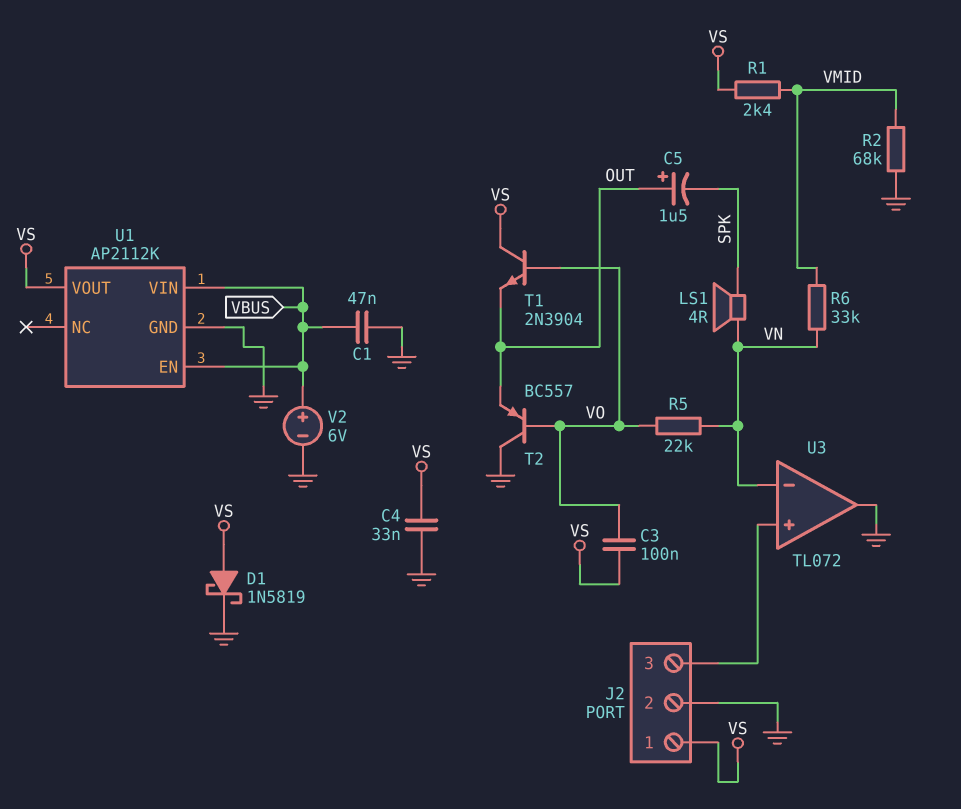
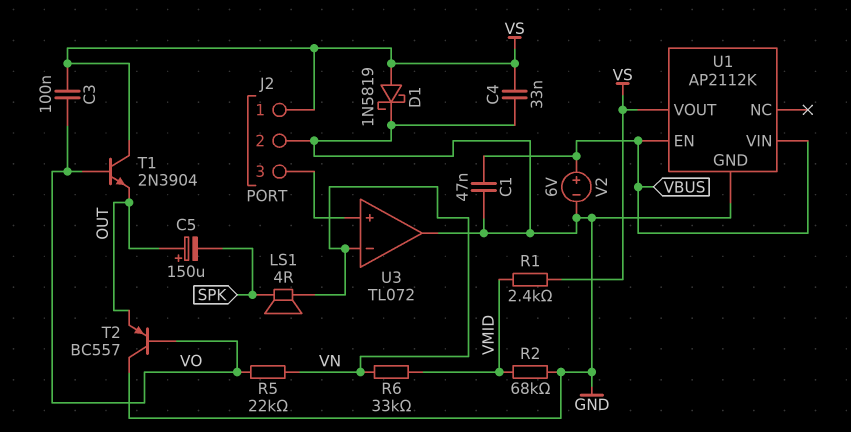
C5: 1.5uF (plus OUT, minus SPK) -> 150uF (plus OUT, minus SPK)

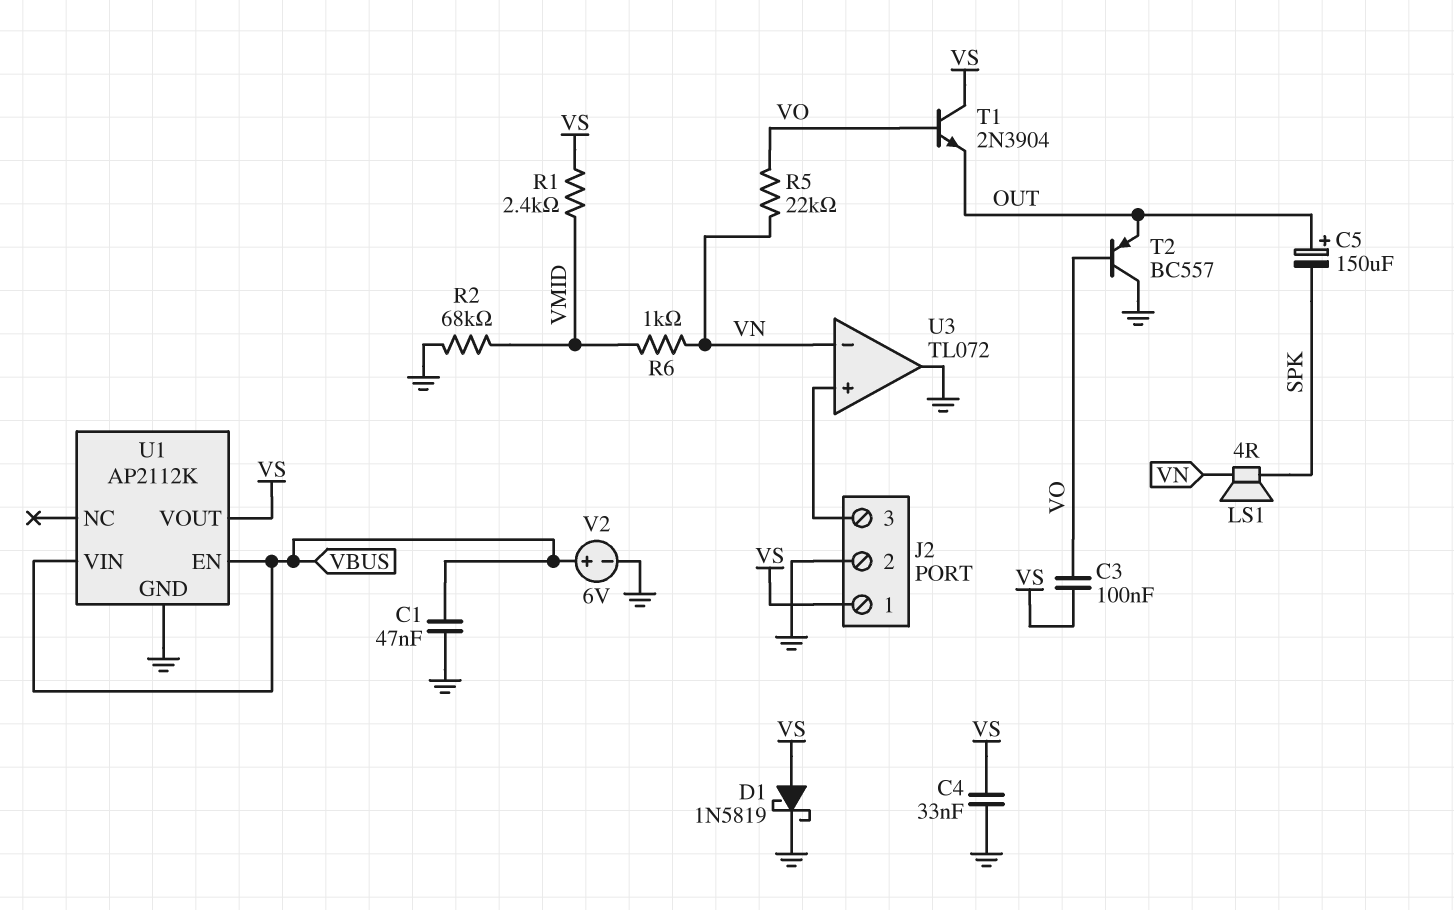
R6: 33k (VMID, VN) -> 1k (VMID, VN)

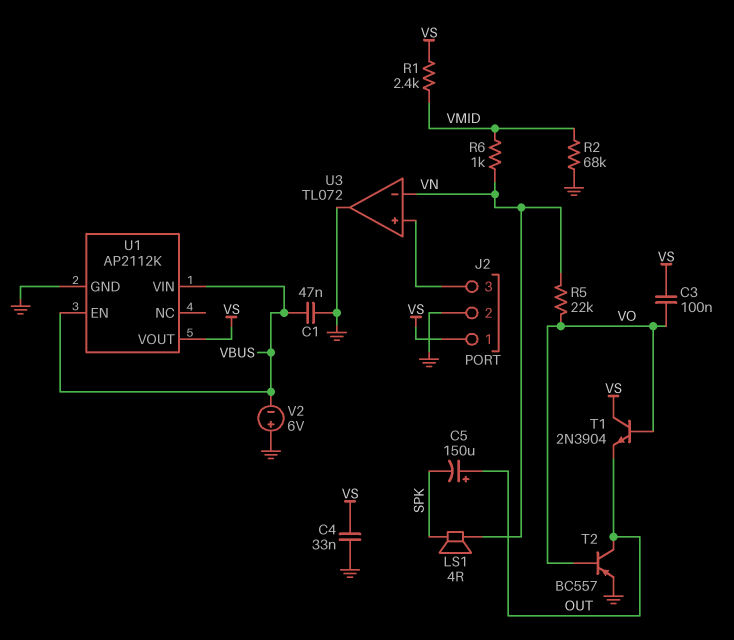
D1: schottky 1N5819 (A VS, K GND) -> none
T2: PNP BC557 (B VO, C GND, E OUT) -> PNP BC557 (B VO, C OUT, E GND)
V2: 6V (plus VBUS, minus GND) -> 6V (plus GND, minus VBUS)

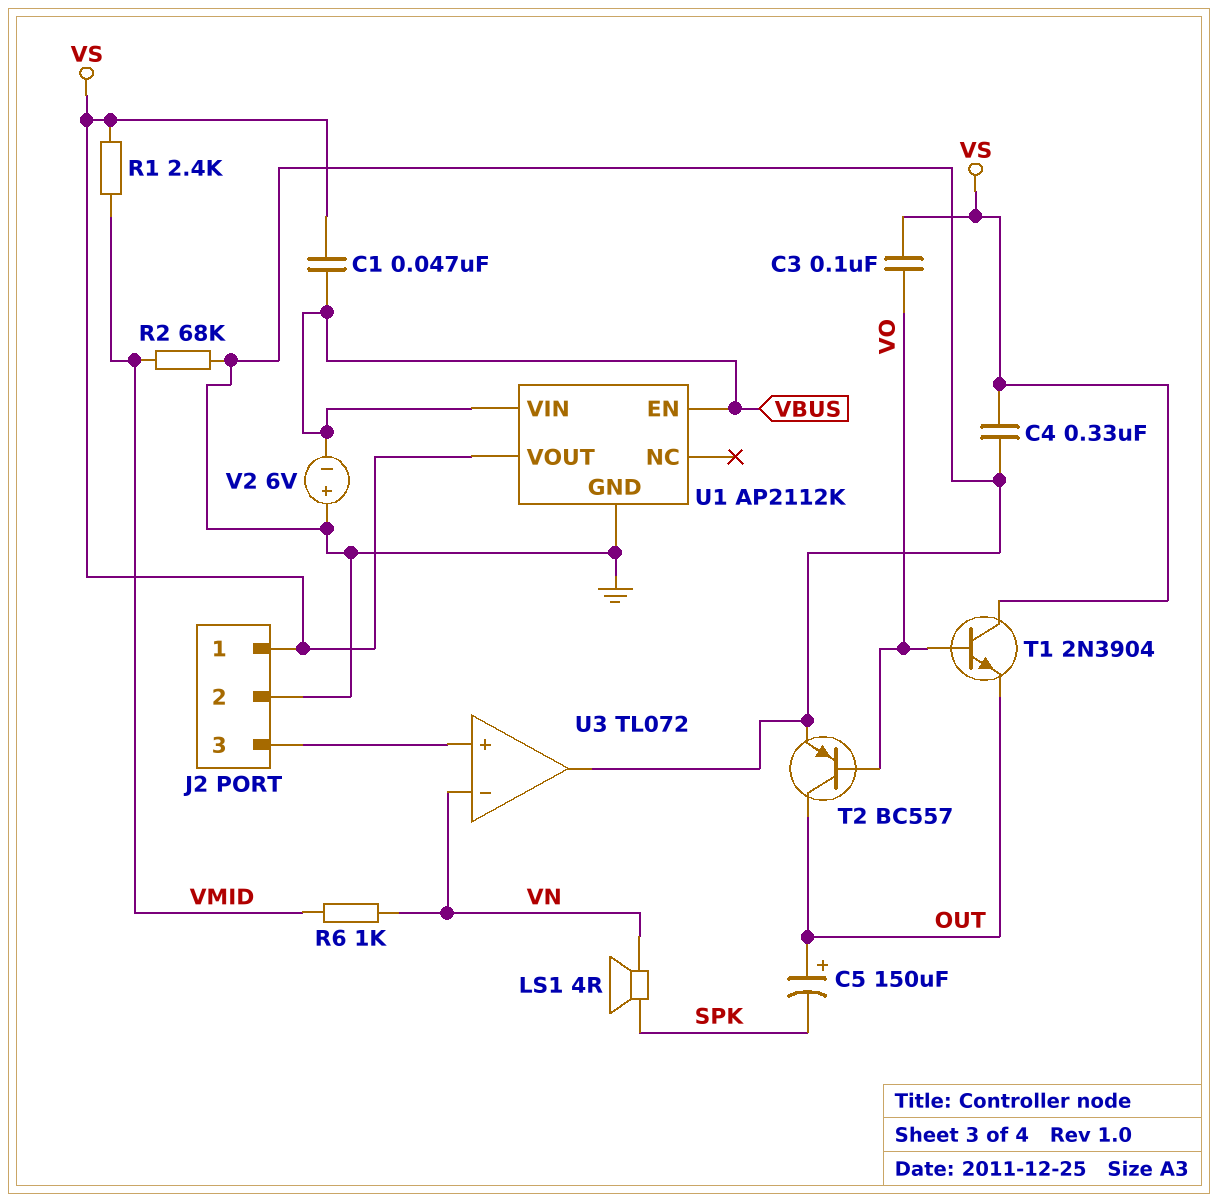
C1: 47nF (GND, VBUS) -> 47nF (VBUS, VS)
C4: 33nF (GND, VS) -> 330nF (GND, VS)
R5: 22k (VN, VO) -> none

